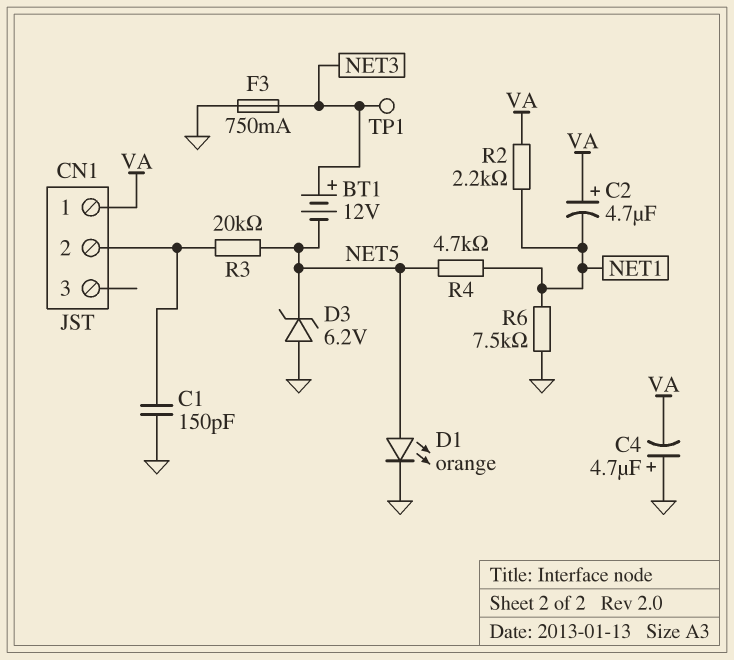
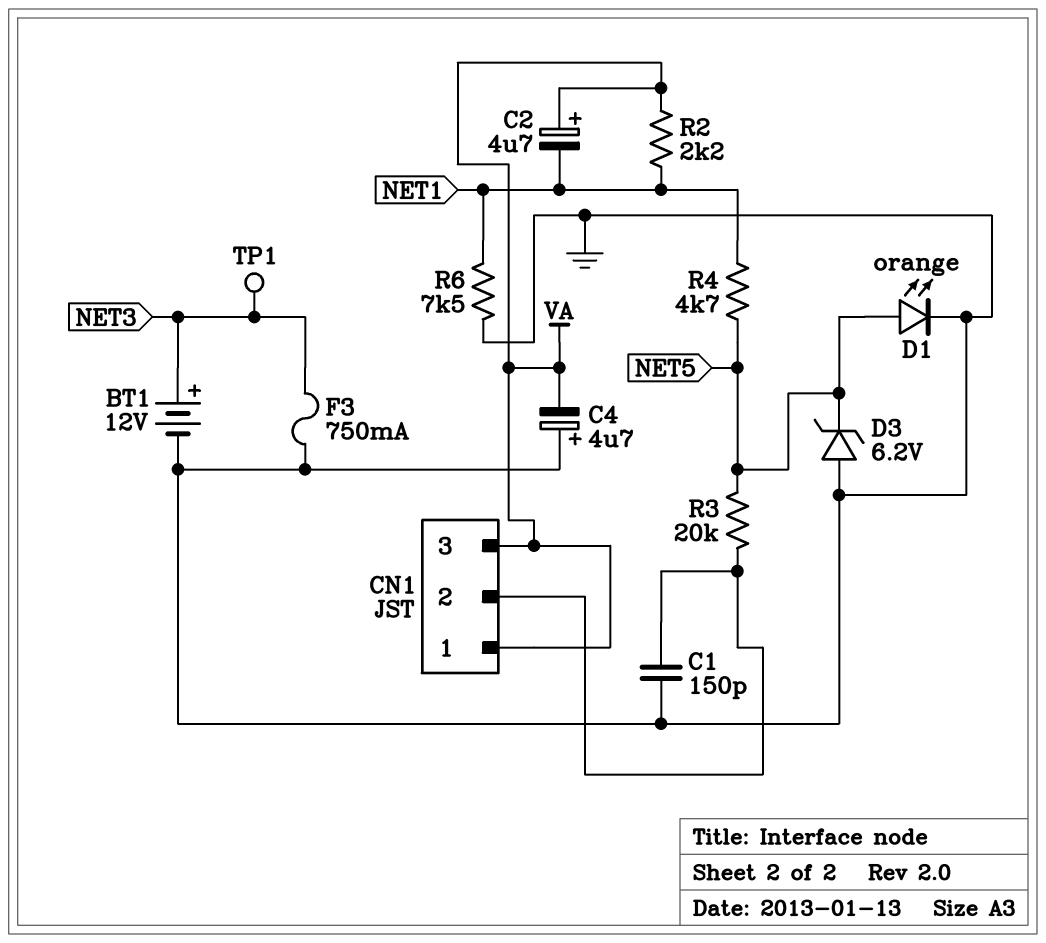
BT1: 12V (plus NET3, minus NET5) -> 12V (plus NET3, minus GND)
CN1 pin 3: none -> VA

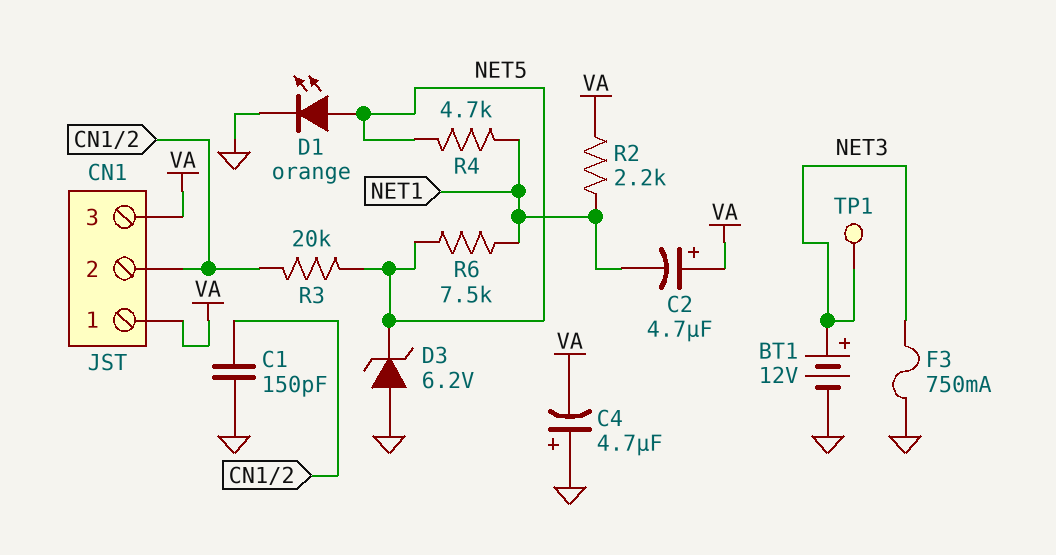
R6: 7.5k (GND, NET1) -> 7.5k (NET1, NET5)

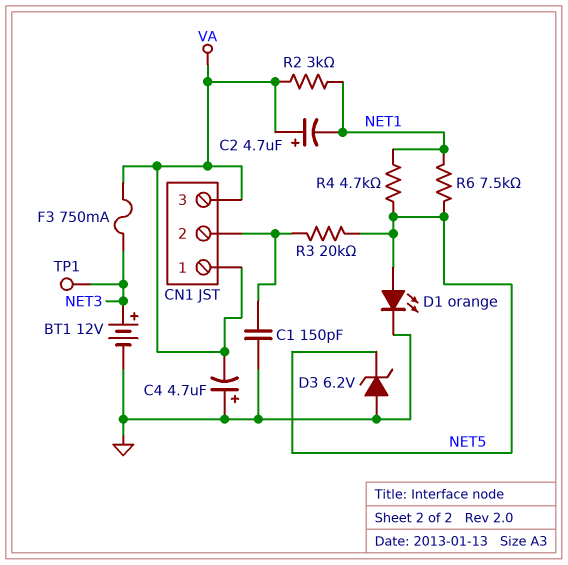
F3: 750mA (GND, NET3) -> 750mA (NET3, VA)
R2: 2.2k (NET1, VA) -> 3k (NET1, VA)

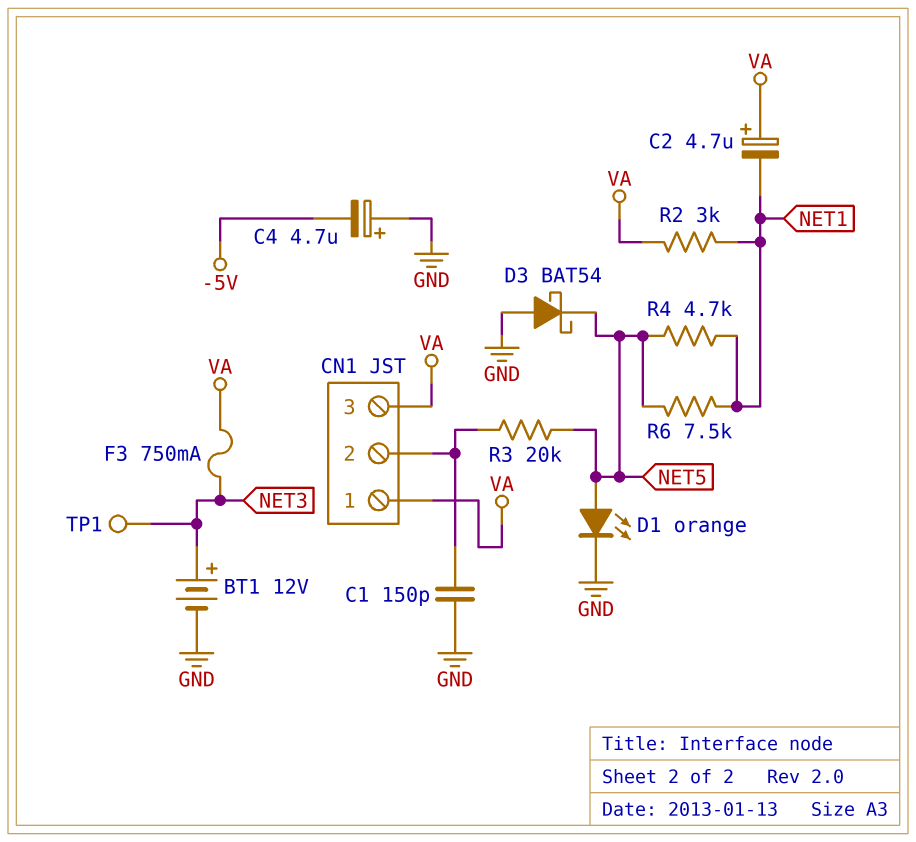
C4: 4.7uF (plus GND, minus VA) -> 4.7uF (plus GND, minus -5V)
D3: zener 6.2V (A GND, K NET5) -> schottky BAT54 (A GND, K NET5)

